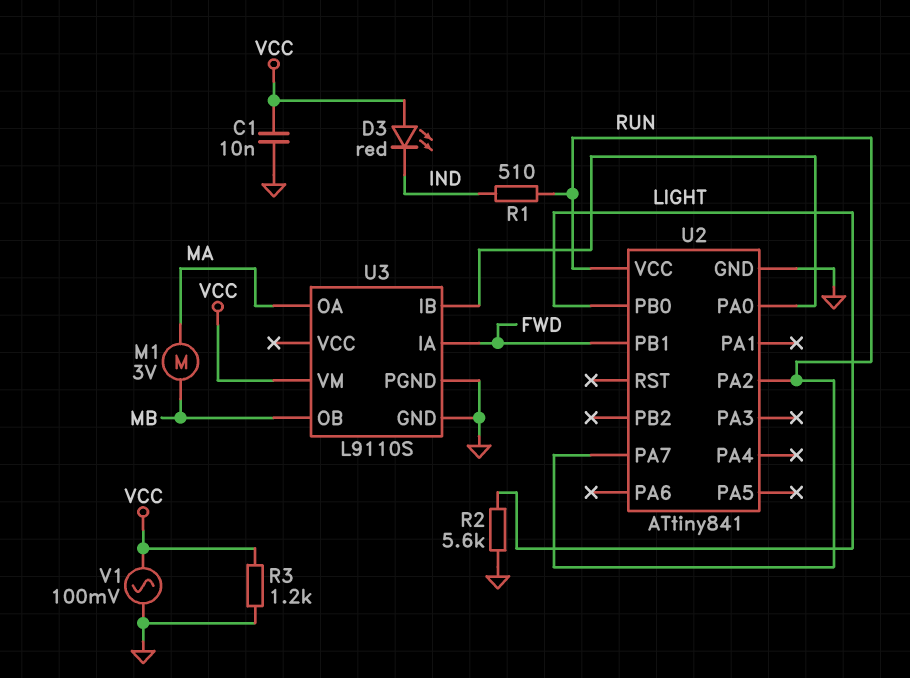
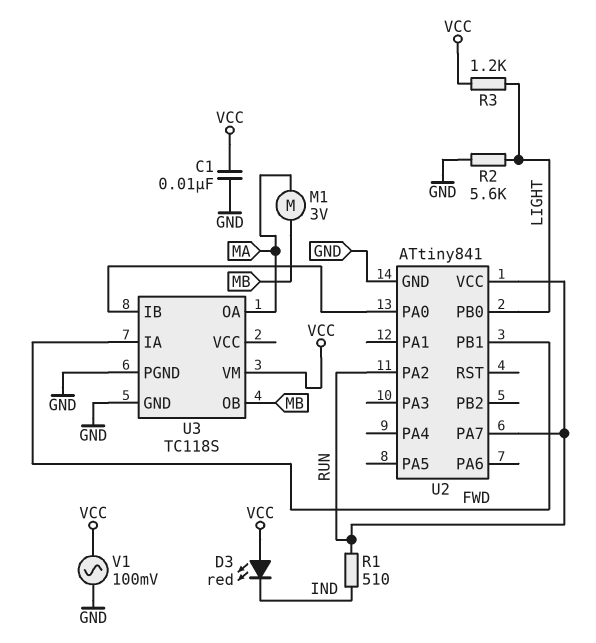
R3: 1.2k (GND, VCC) -> 1.2k (LIGHT, VCC)
U3: L9110S -> TC118S

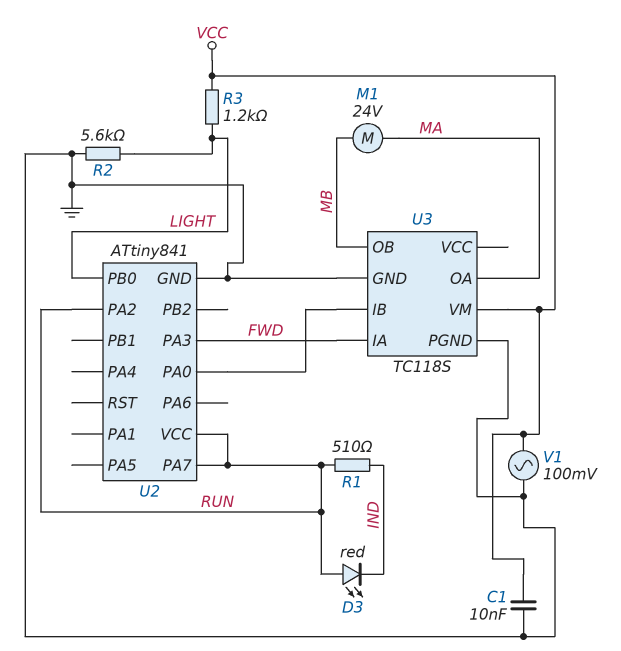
D3: LED red (A VCC, K IND) -> LED red (A RUN, K IND)
M1: motor 3V (MA, MB) -> motor 24V (MA, MB)
U2 pin PA3: none -> FWD
U2 pin PB1: FWD -> none

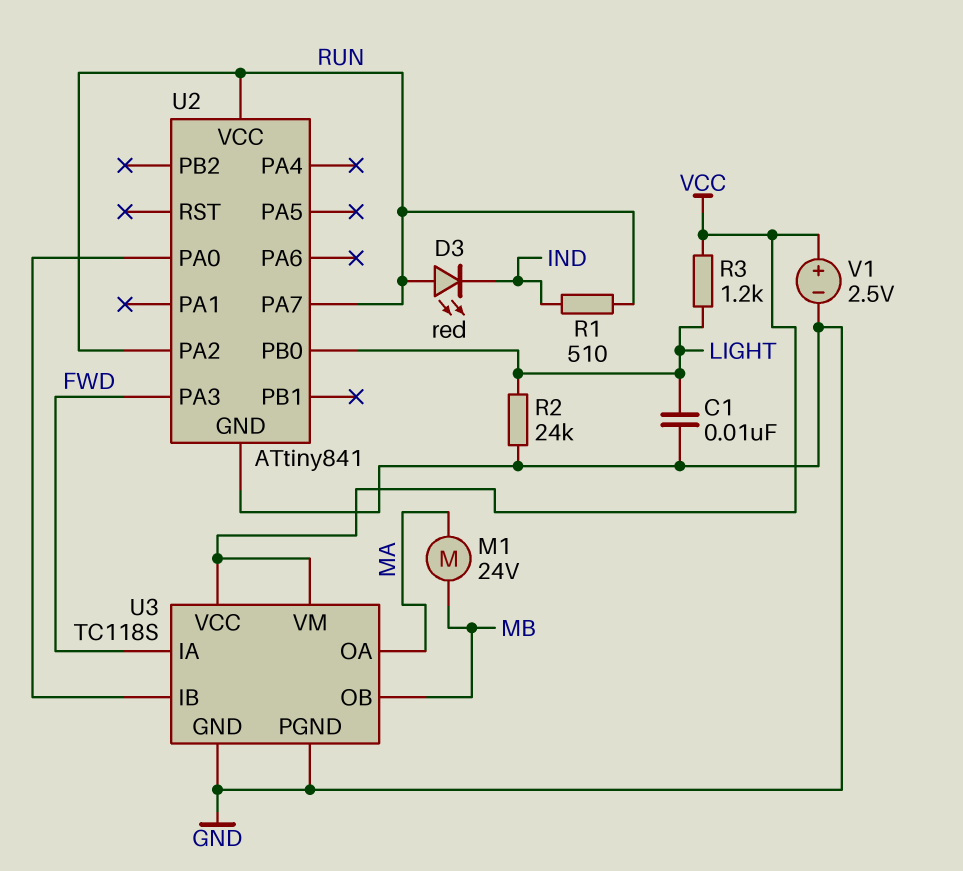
C1: 10nF (GND, VCC) -> 10nF (GND, LIGHT)
R2: 5.6k (GND, LIGHT) -> 24k (GND, LIGHT)
U3 pin VCC: none -> VCC
V1: AC 100mV (GND, VCC) -> 2.5V (plus VCC, minus GND)

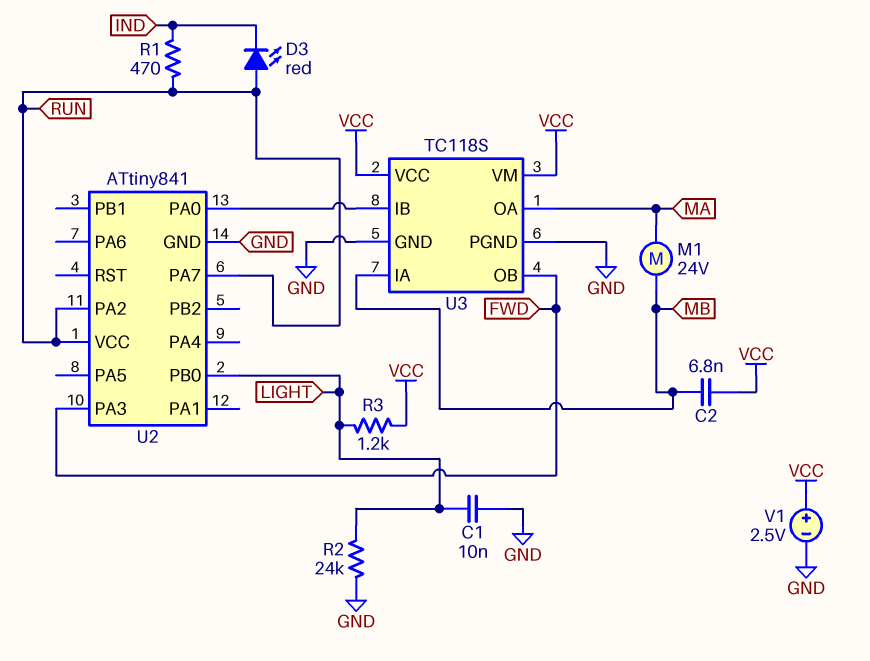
C2: none -> 6.8nF (MB, VCC)
R1: 510 (IND, RUN) -> 470 (IND, RUN)
U3 pin IA: FWD -> MB
U3 pin OB: MB -> FWD

